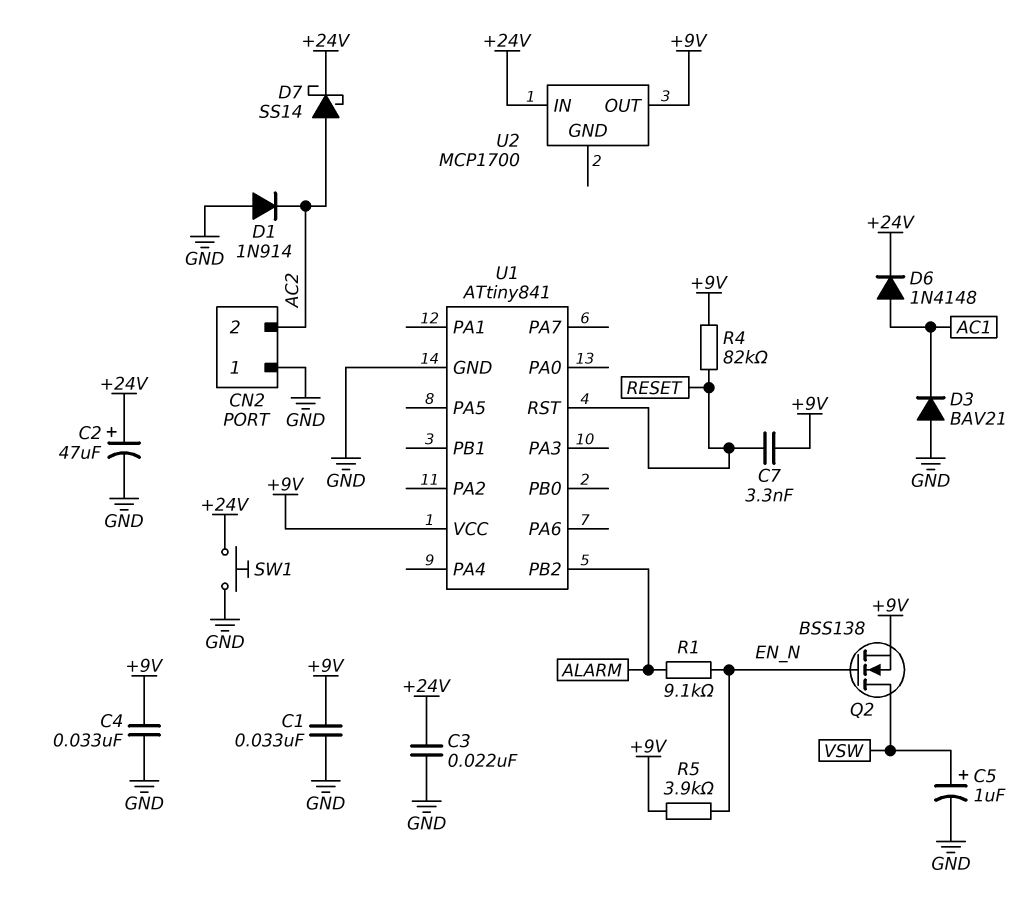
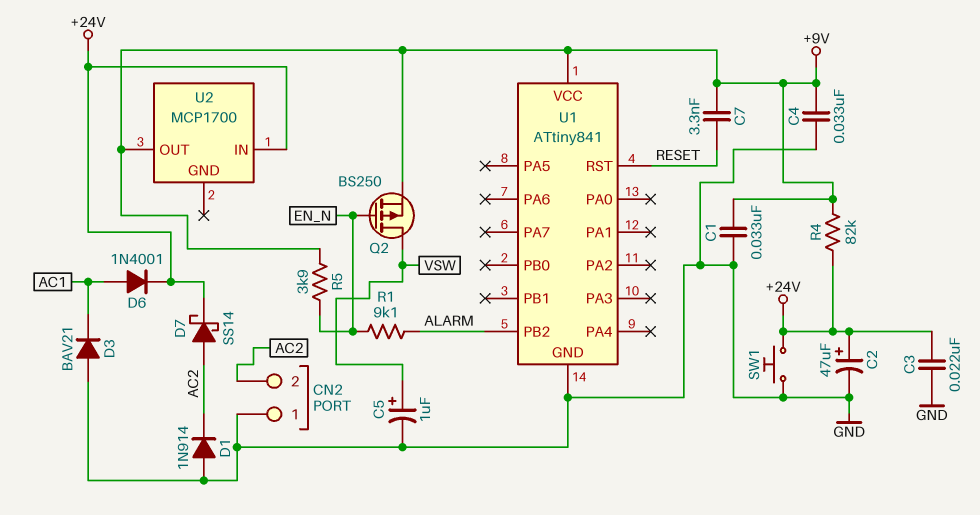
D6: diode 1N4148 (A AC1, K +24V) -> diode 1N4001 (A AC1, K +24V)
Q2: NMOS BSS138 (G EN_N, D VSW, S +9V) -> PMOS BS250 (G EN_N, D VSW, S +9V)
R4: 82k (+9V, RESET) -> 82k (+9V, +24V)

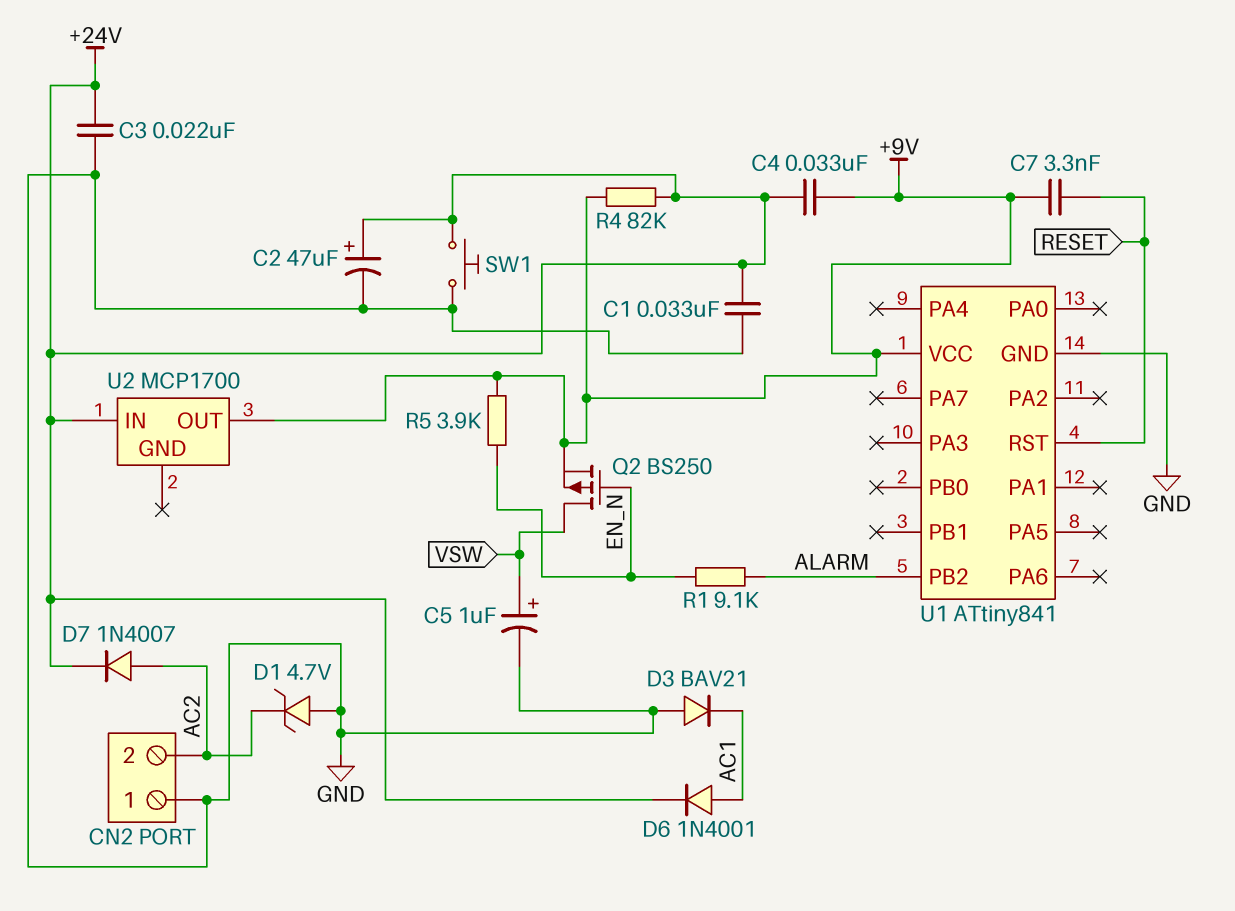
C1: 33nF (+9V, GND) -> 33nF (+24V, GND)
C4: 33nF (+9V, GND) -> 33nF (+9V, +24V)
D1: diode 1N914 (A GND, K AC2) -> zener 4.7V (A GND, K AC2)
D7: schottky SS14 (A AC2, K +24V) -> diode 1N4007 (A AC2, K +24V)

